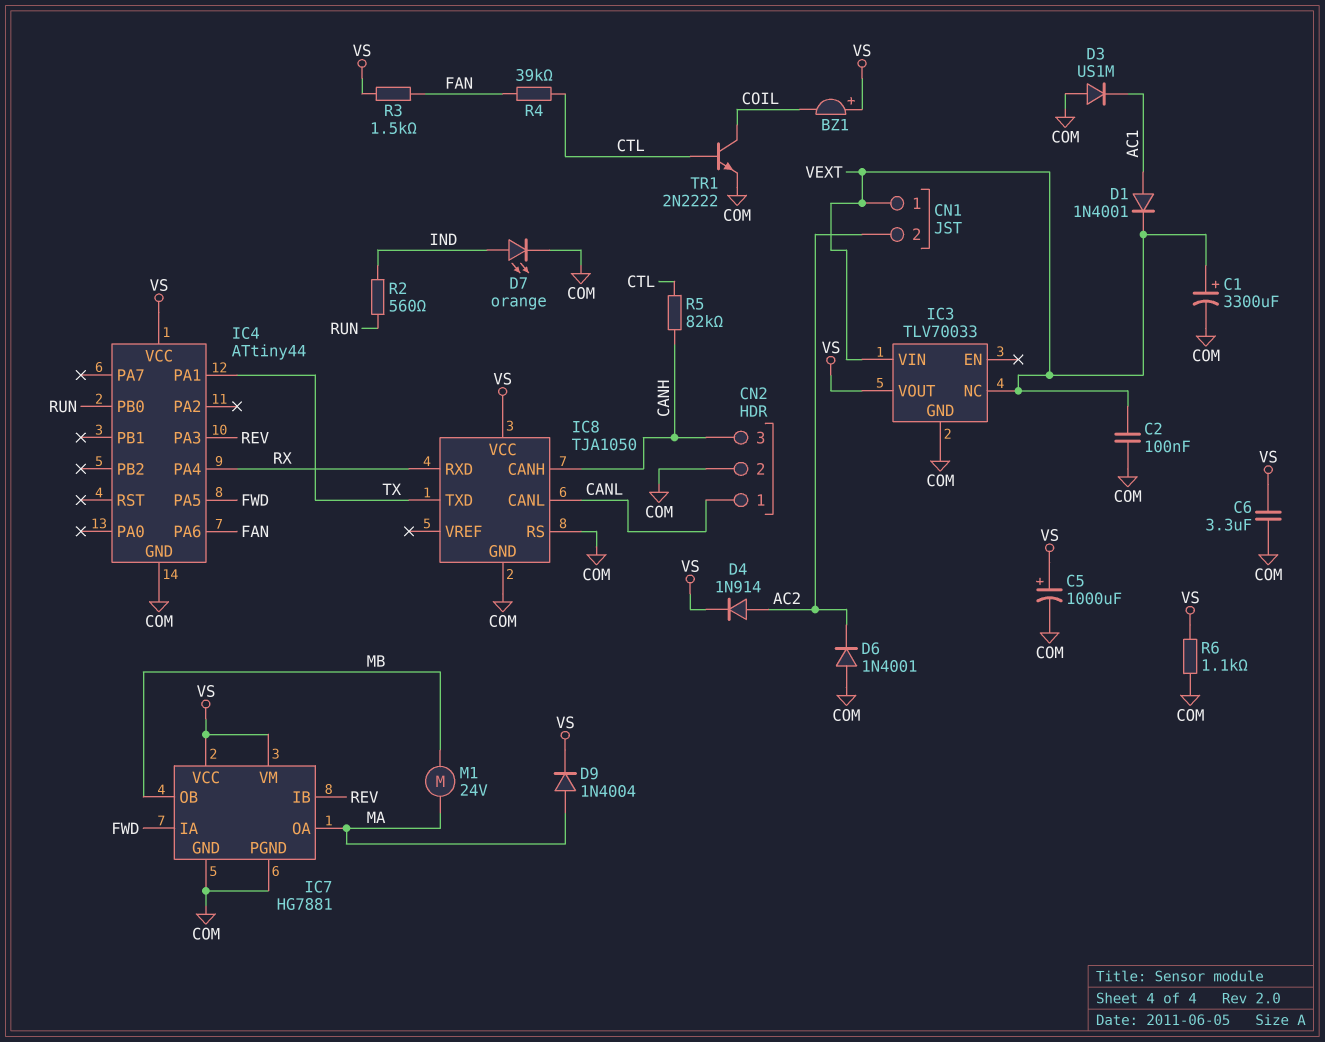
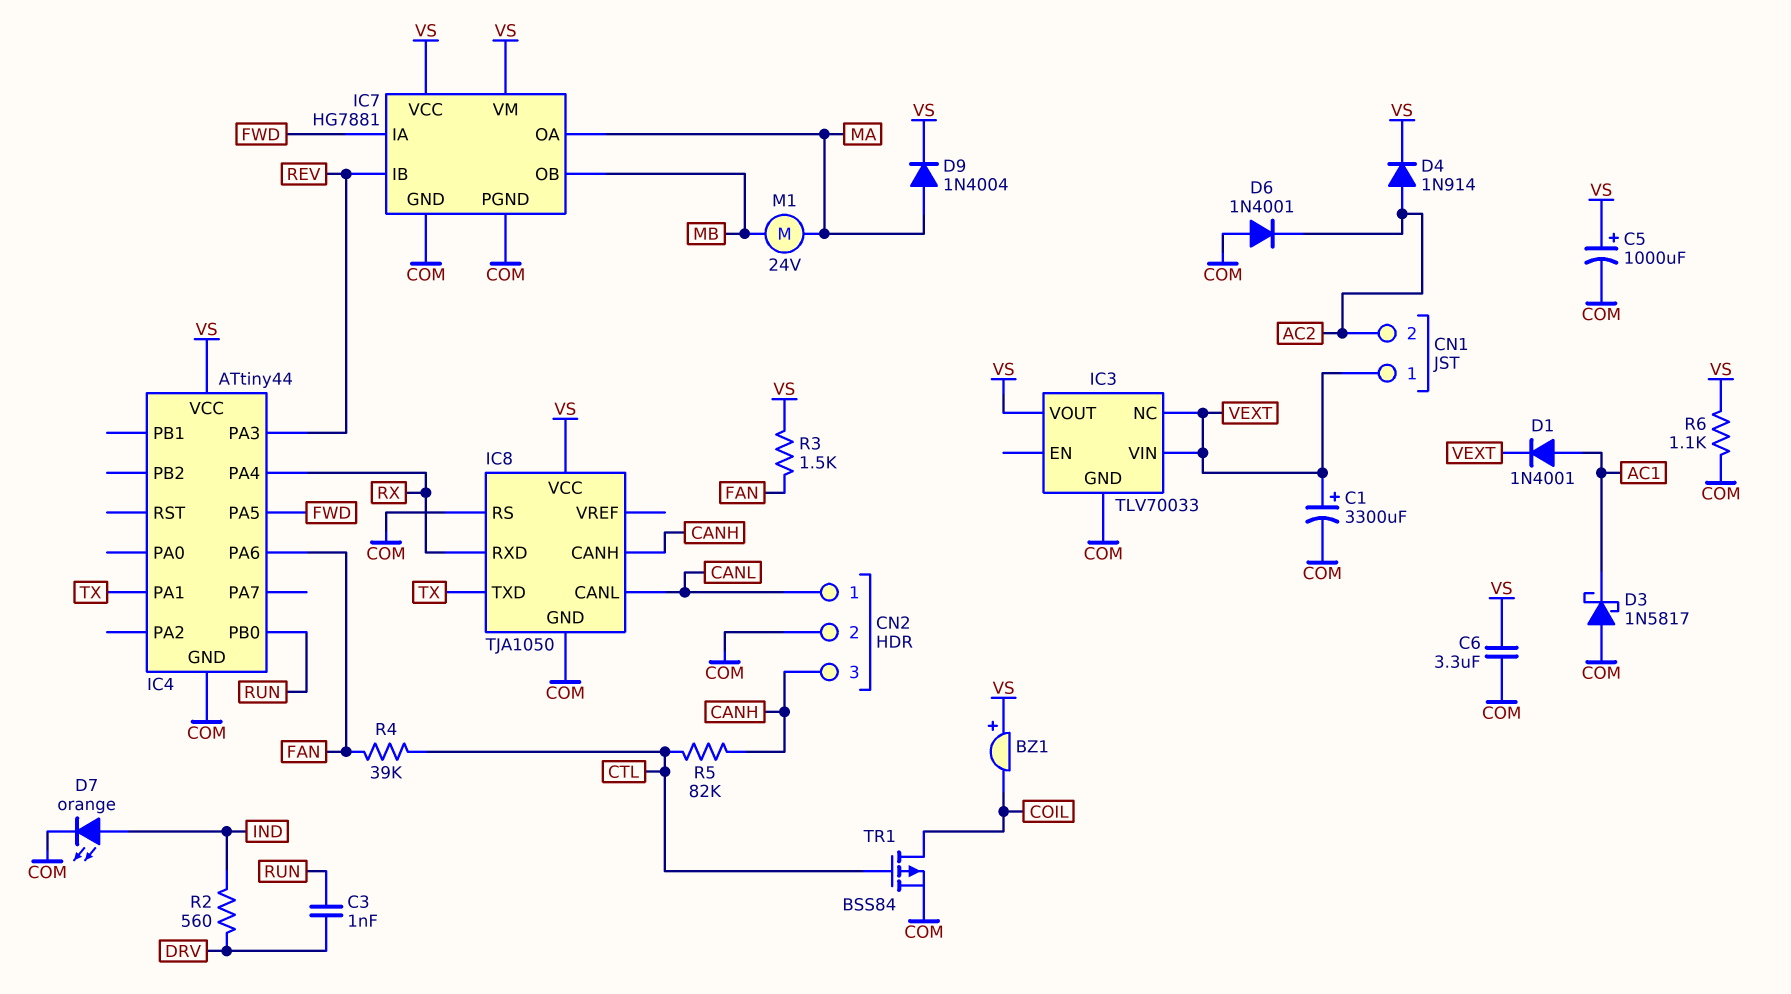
C2: 100nF (COM, VEXT) -> none
C3: none -> 1nF (DRV, RUN)
D3: diode US1M (A COM, K AC1) -> schottky 1N5817 (A COM, K AC1)
R2: 560 (IND, RUN) -> 560 (DRV, IND)
TR1: NPN 2N2222 (B CTL, C COIL, E COM) -> PMOS BSS84 (G CTL, D COIL, S COM)

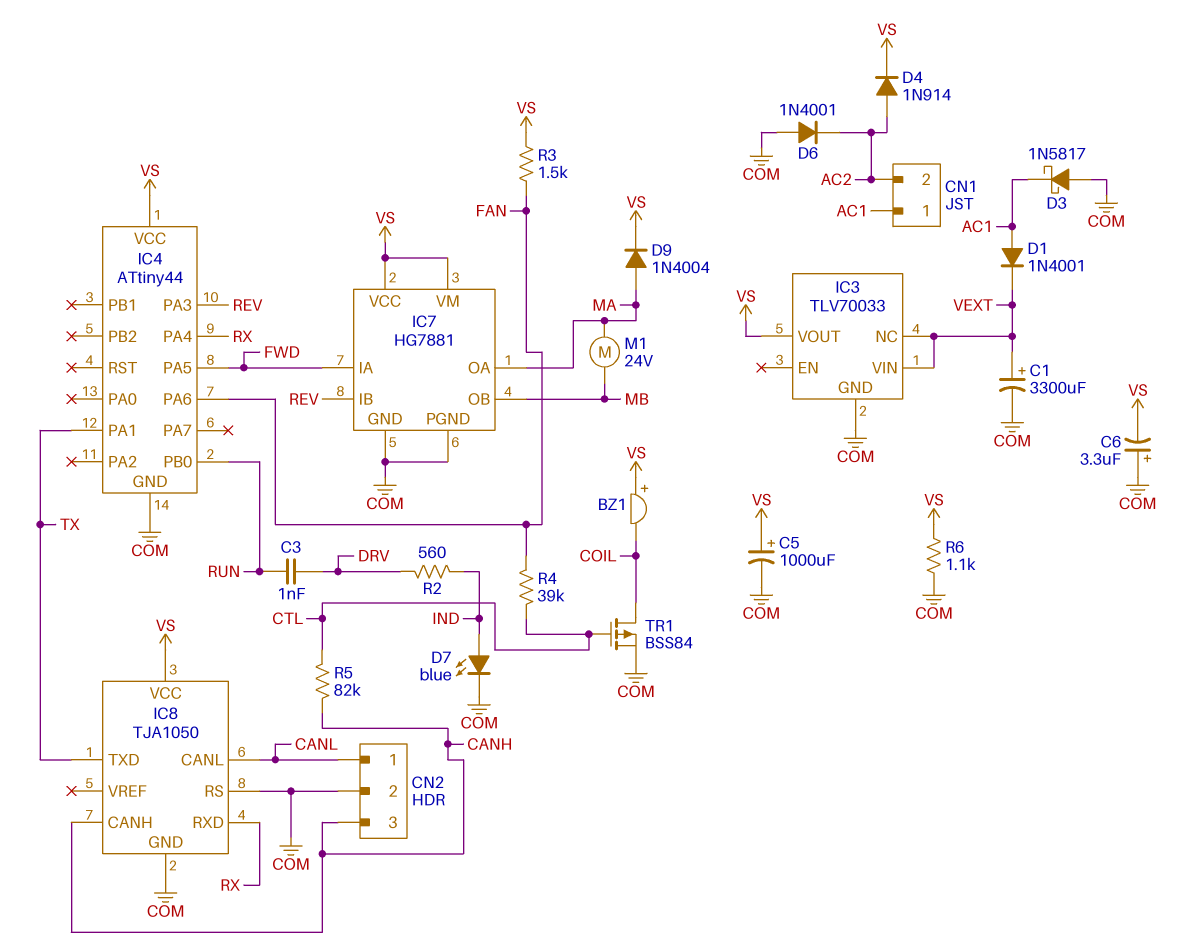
C6: 3.3uF (COM, VS) -> 3.3uF (plus COM, minus VS)
CN1 pin 1: VEXT -> AC1
D7: LED orange (A IND, K COM) -> LED blue (A IND, K COM)

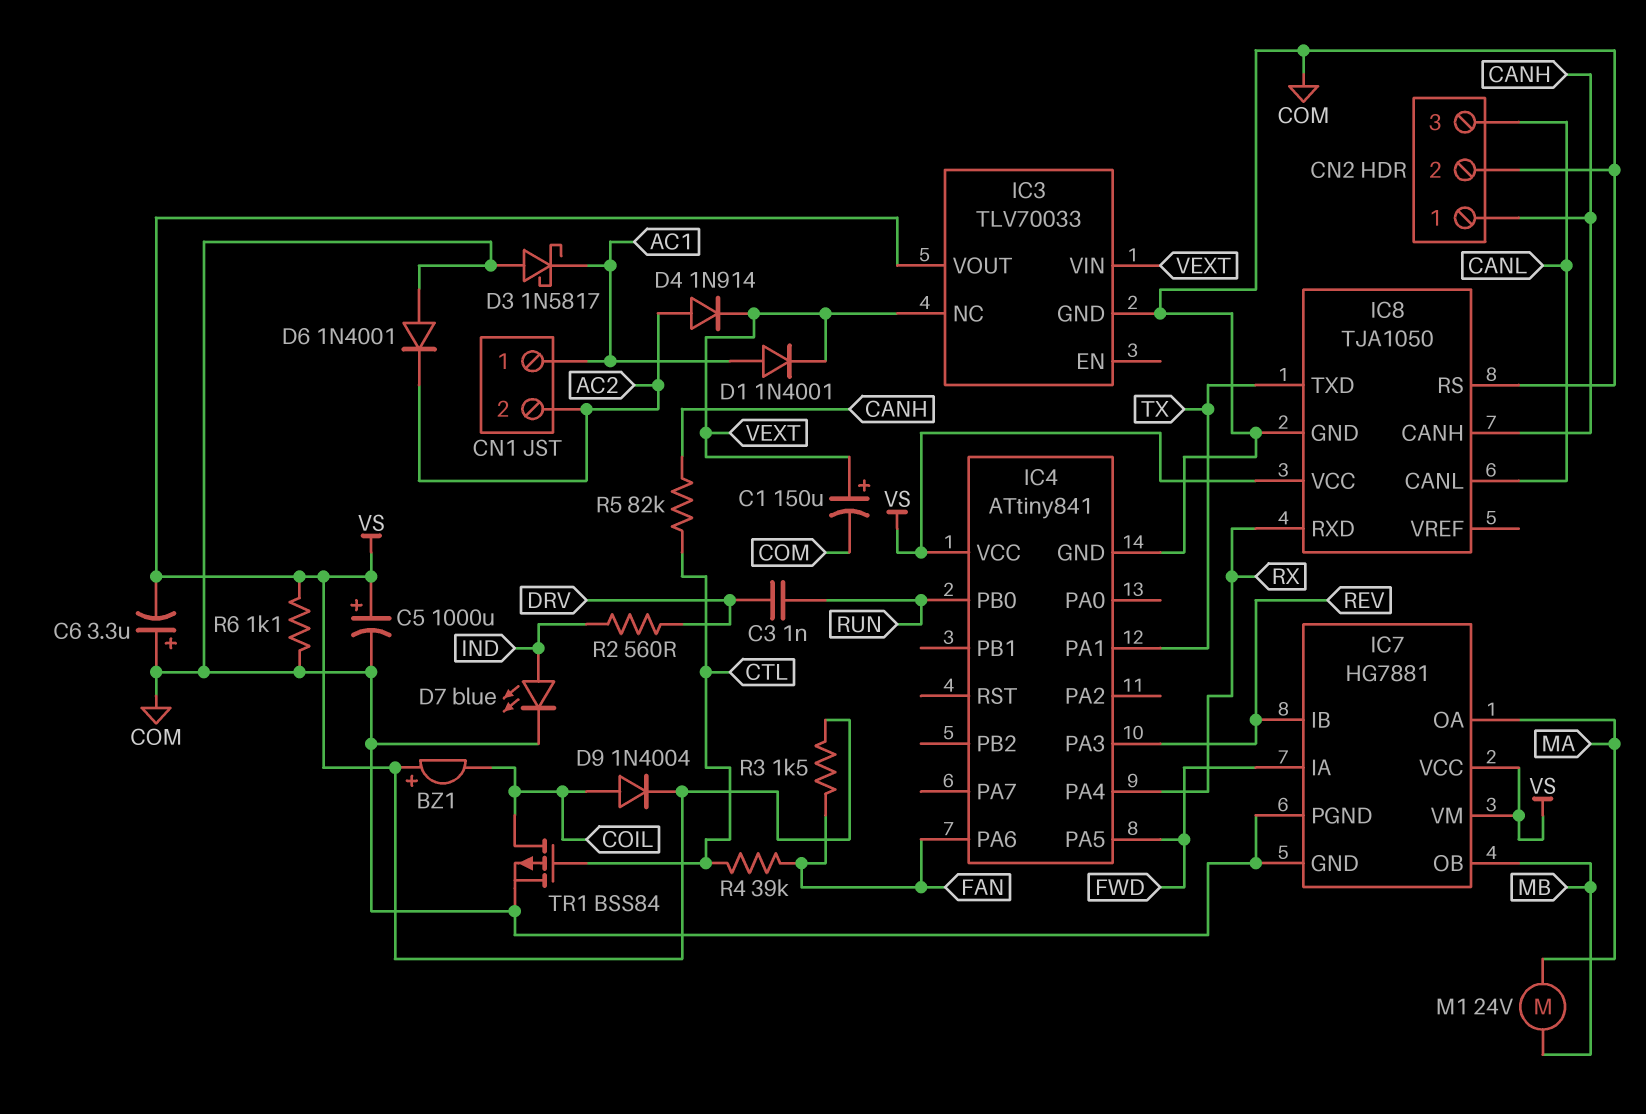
C1: 3300uF (plus VEXT, minus COM) -> 150uF (plus VEXT, minus COM)
CN2 pin 1: CANL -> CANH
CN2 pin 3: CANH -> CANL
D4: diode 1N914 (A AC2, K VS) -> diode 1N914 (A AC2, K VEXT)
D9: diode 1N4004 (A MA, K VS) -> diode 1N4004 (A COIL, K VS)
IC4: ATtiny44 -> ATtiny841

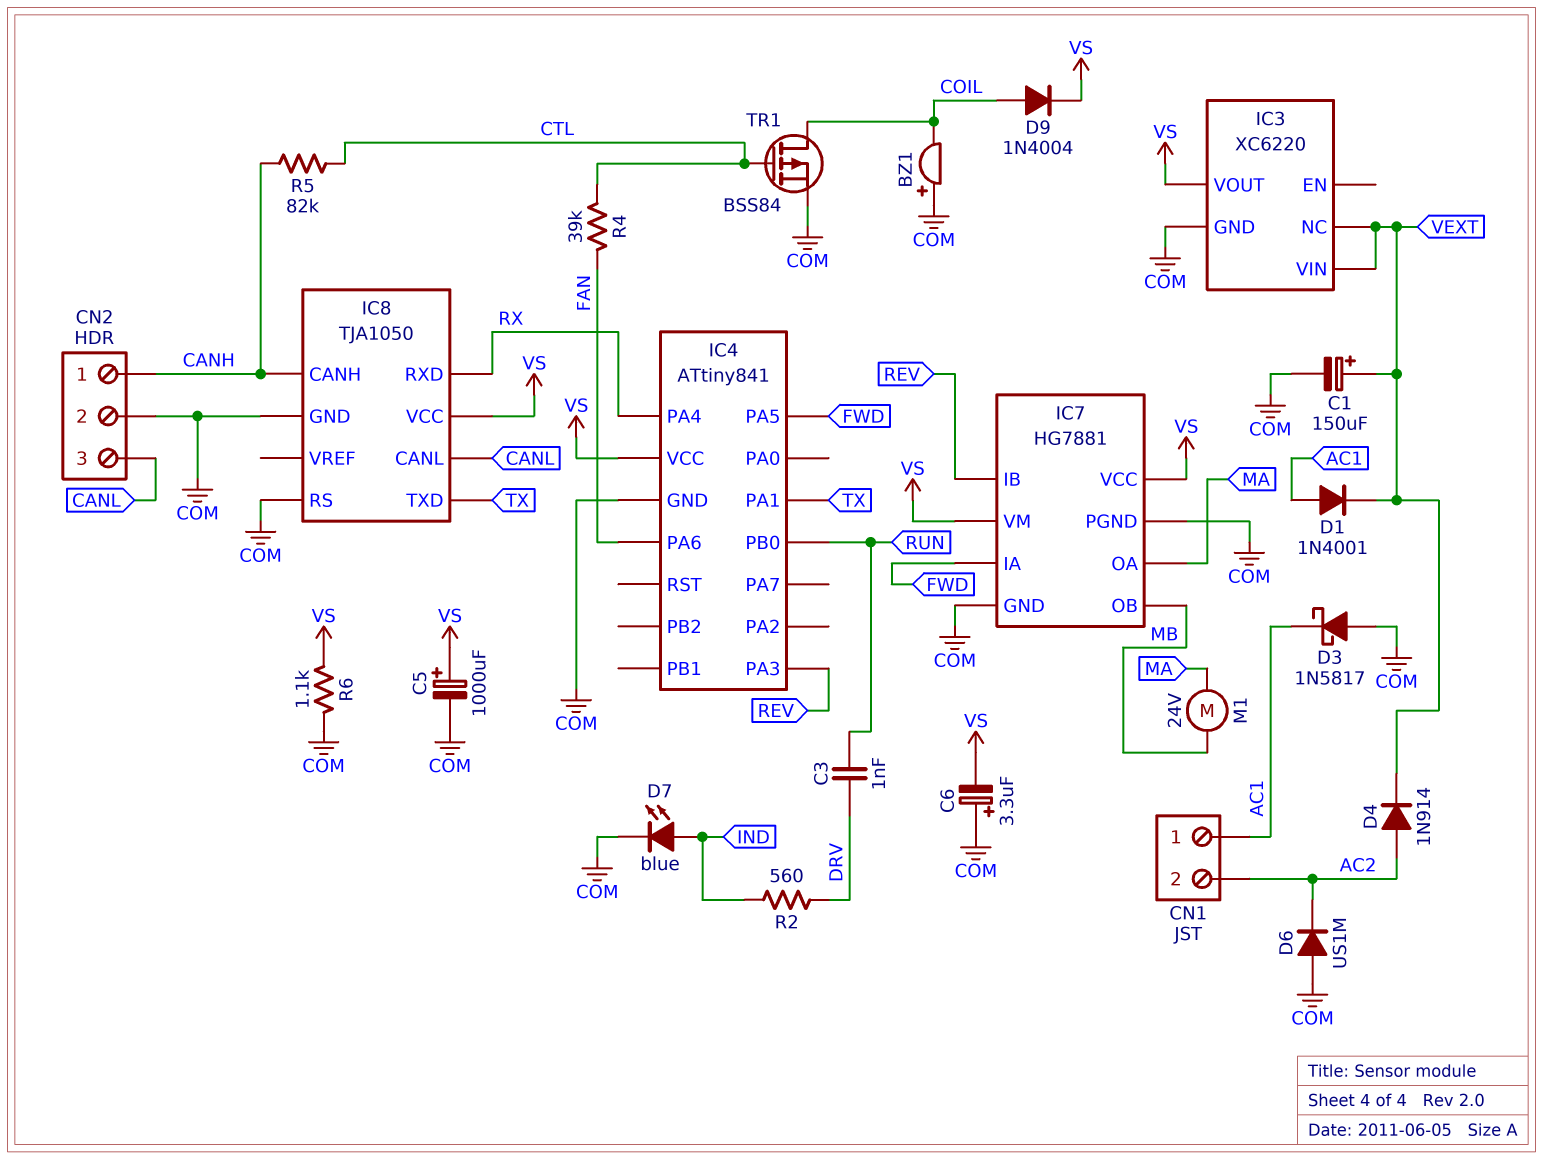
BZ1: buzzer (plus VS, minus COIL) -> buzzer (plus COM, minus COIL)
D6: diode 1N4001 (A COM, K AC2) -> diode US1M (A COM, K AC2)
IC3: TLV70033 -> XC6220
R3: 1.5k (FAN, VS) -> none

